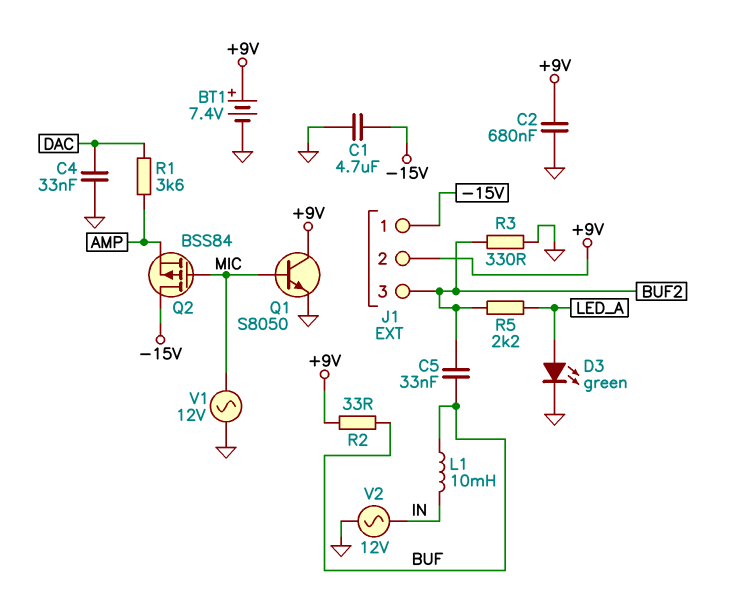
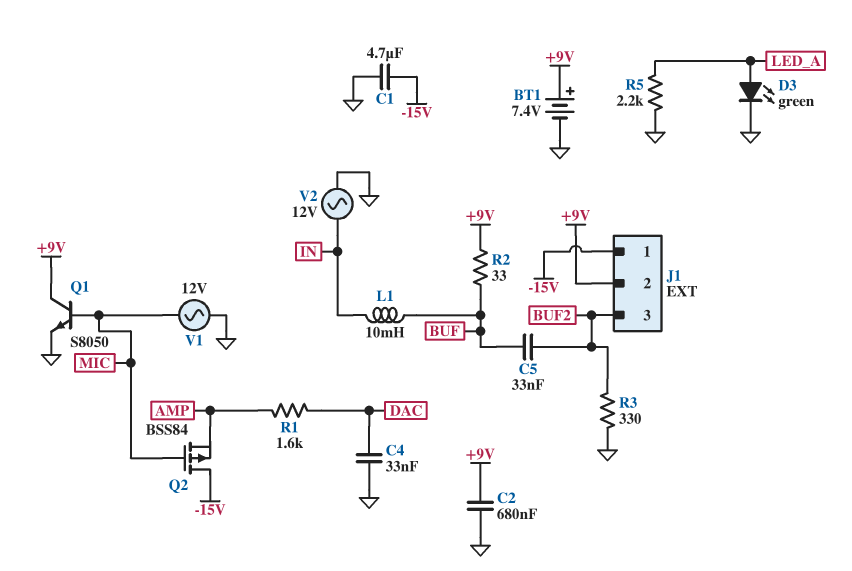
R1: 3.6k (AMP, DAC) -> 1.6k (AMP, DAC)
R5: 2.2k (BUF2, LED_A) -> 2.2k (GND, LED_A)

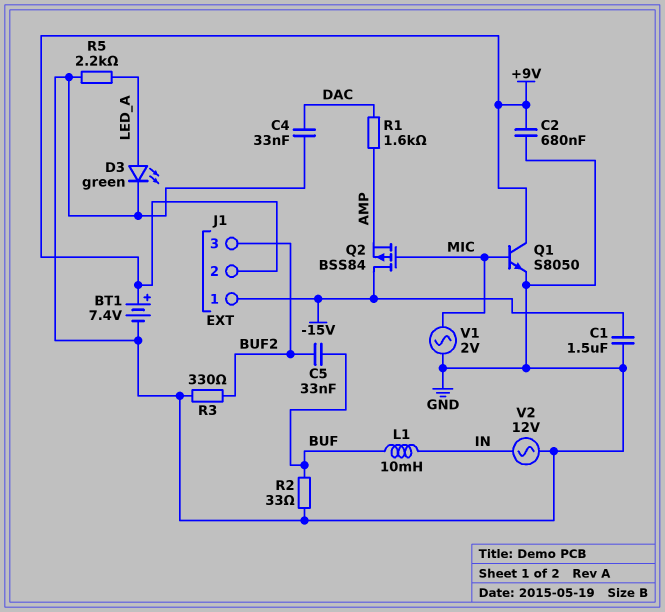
C1: 4.7uF (-15V, GND) -> 1.5uF (-15V, GND)
R2: 33 (+9V, BUF) -> 33 (BUF, GND)
V1: AC 12V (GND, MIC) -> AC 2V (GND, MIC)

